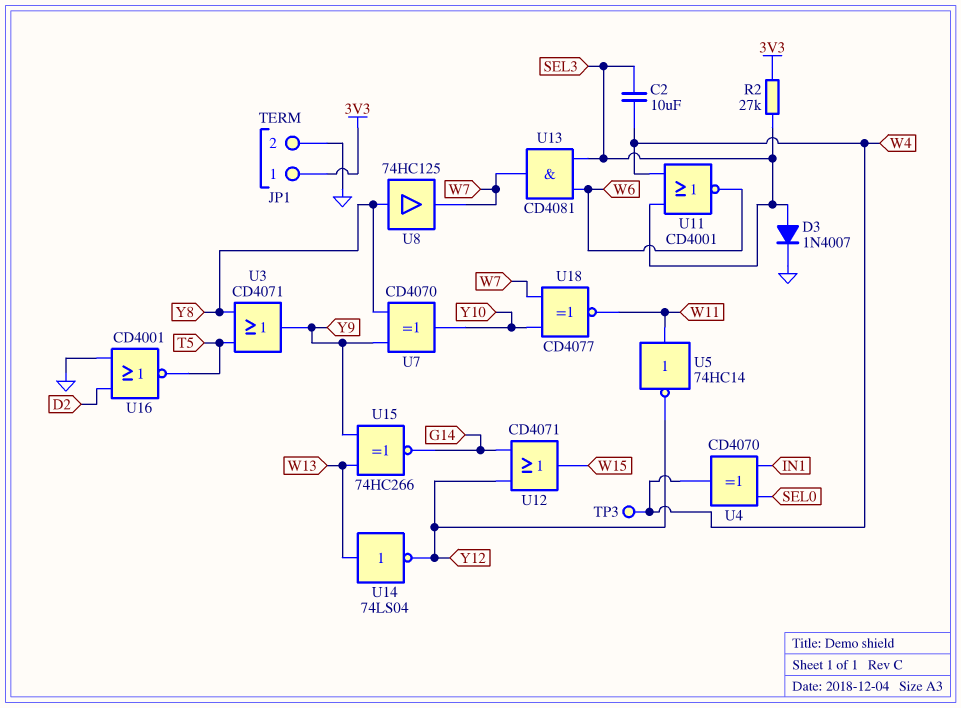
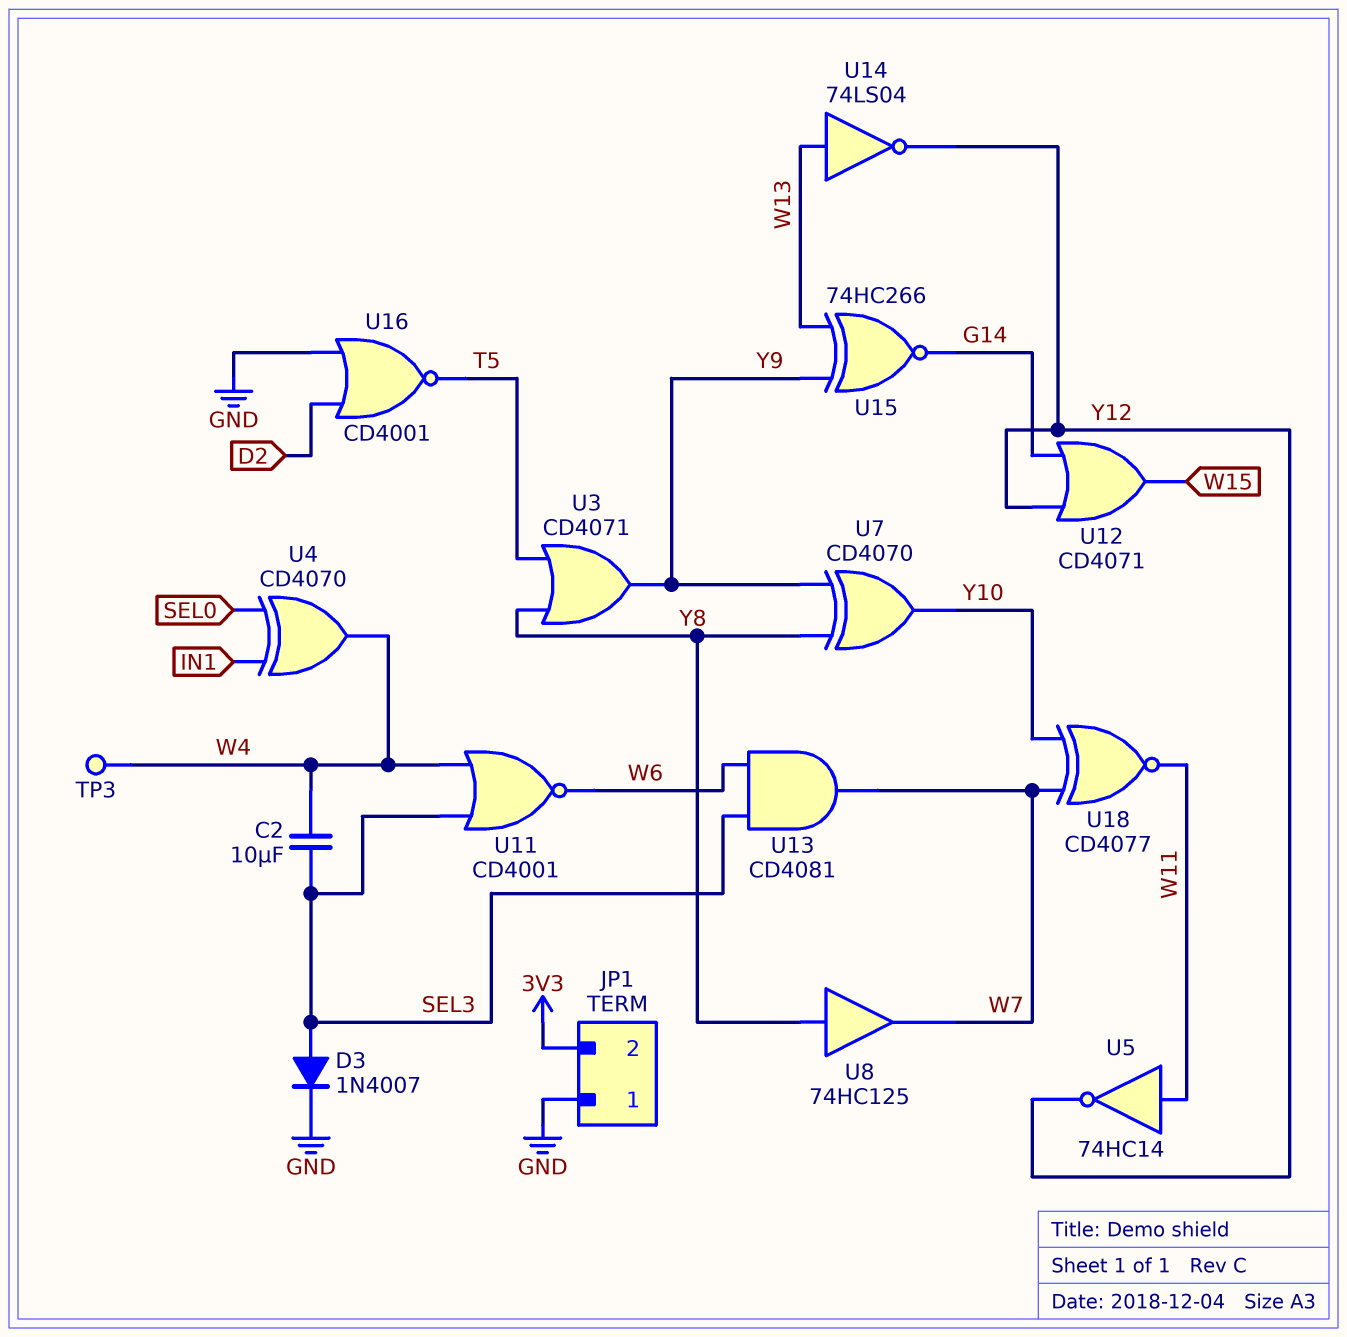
JP1 pin 1: 3V3 -> GND
JP1 pin 2: GND -> 3V3
R2: 27k (3V3, SEL3) -> none

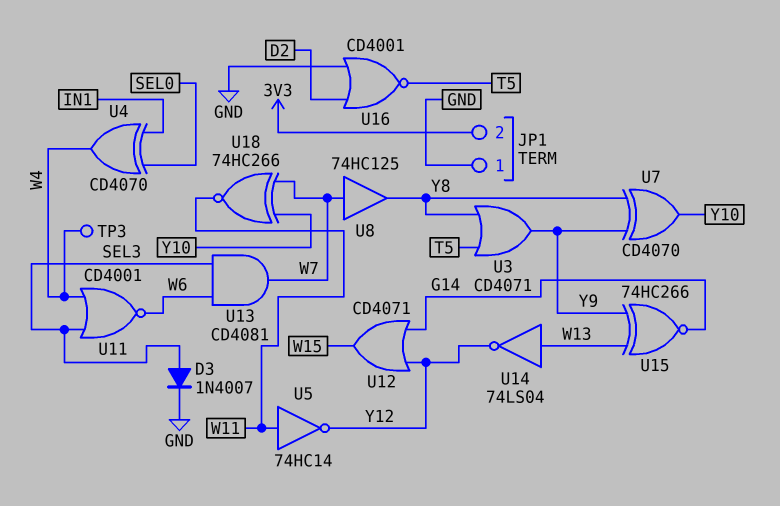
C2: 10uF (SEL3, W4) -> none
U8: buffer 74HC125 (in Y8, out W7) -> buffer 74HC125 (in W7, out Y8)
U18: XNOR CD4077 (in W7, in Y10, out W11) -> XNOR 74HC266 (in W7, in Y10, out W11)

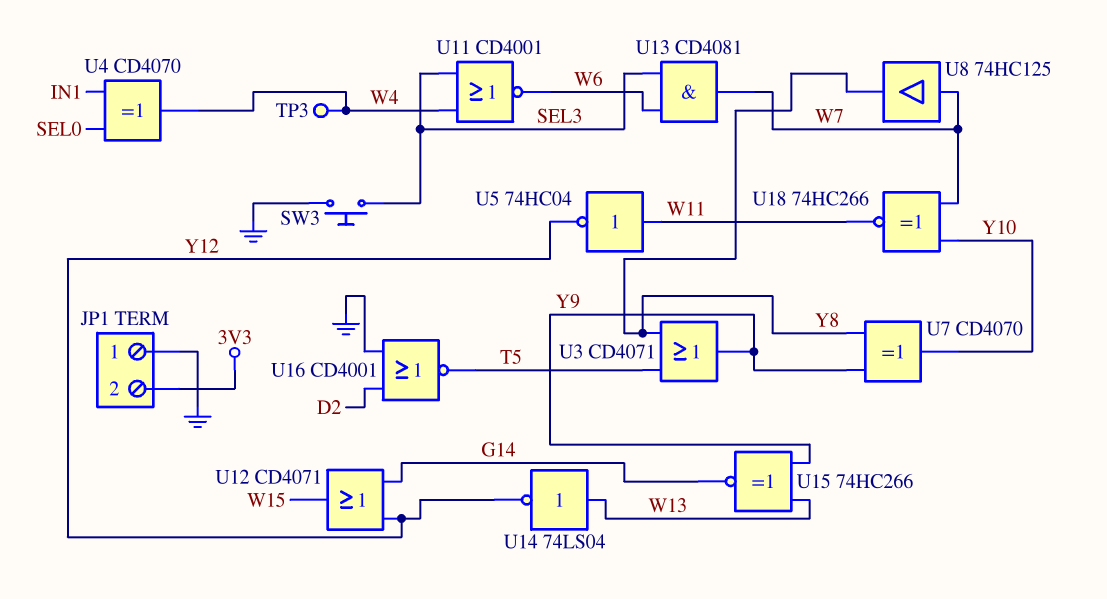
D3: diode 1N4007 (A SEL3, K GND) -> none
SW3: none -> button (GND, SEL3)
U5: NOT 74HC14 (in W11, out Y12) -> NOT 74HC04 (in W11, out Y12)

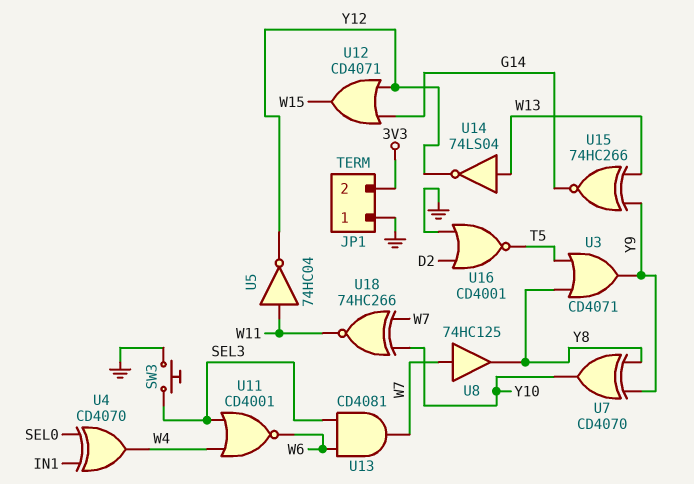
TP3: test point (W4) -> none

